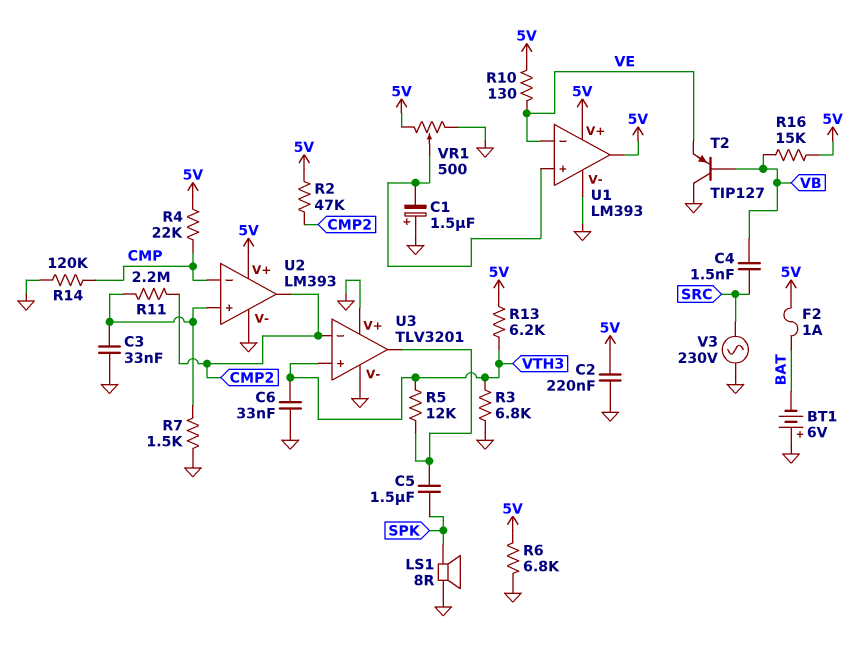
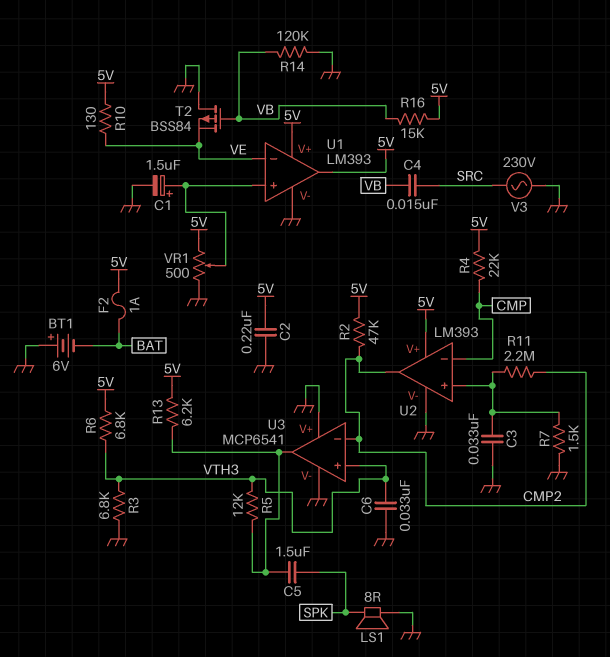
C1: 1.5uF (plus GND, minus U1/in+) -> 1.5uF (plus U1/in+, minus GND)
C4: 1.5nF (SRC, VB) -> 15nF (SRC, VB)
R6: 6.8k (5V, GND) -> 6.8k (5V, VTH3)
R13: 6.2k (5V, VTH3) -> 6.2k (5V, U3/out)
R14: 120k (CMP, GND) -> 120k (GND, VB)
T2: PNP TIP127 (B VB, C GND, E VE) -> PMOS BSS84 (G VB, D GND, S VE)
U3: TLV3201 -> MCP6541

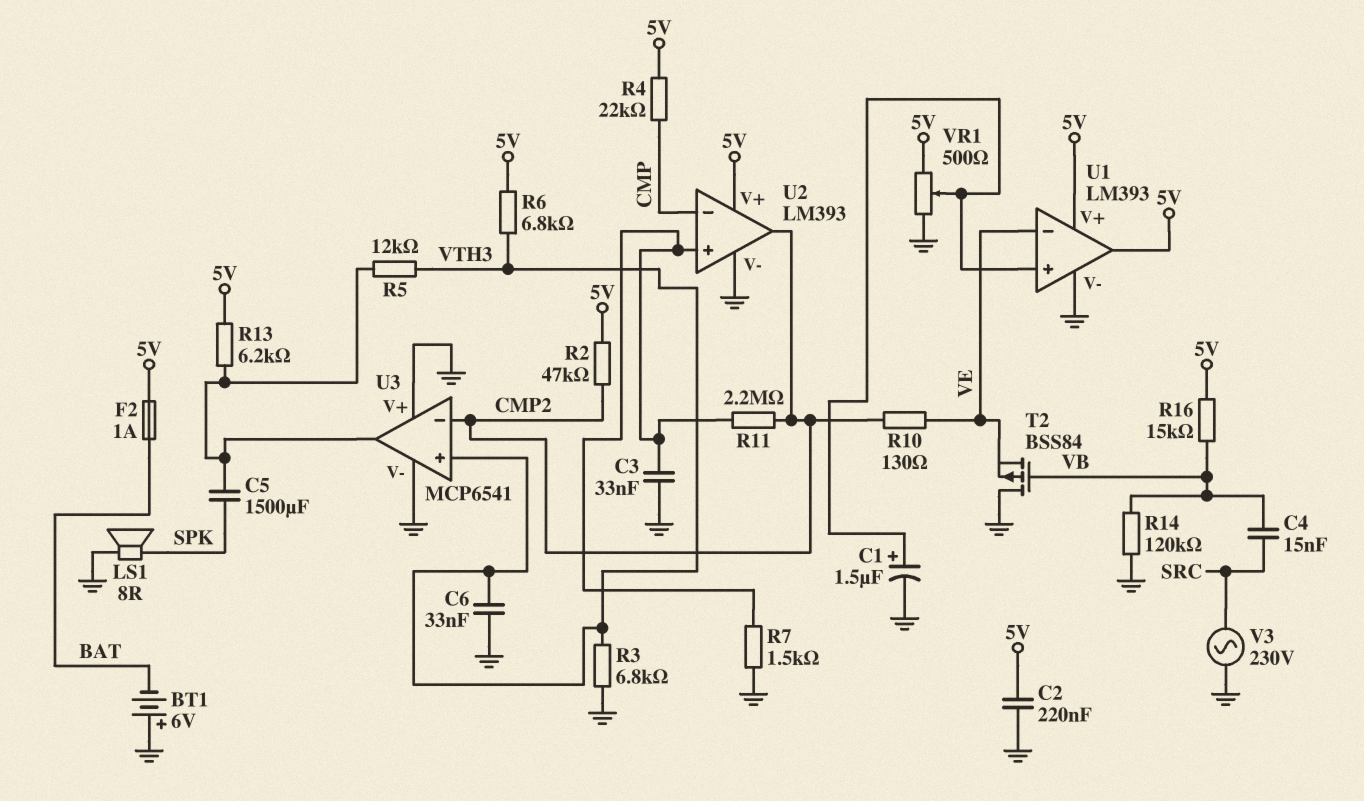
C5: 1.5uF (SPK, U3/out) -> 1500uF (SPK, U3/out)
R10: 130 (5V, VE) -> 130 (CMP2, VE)

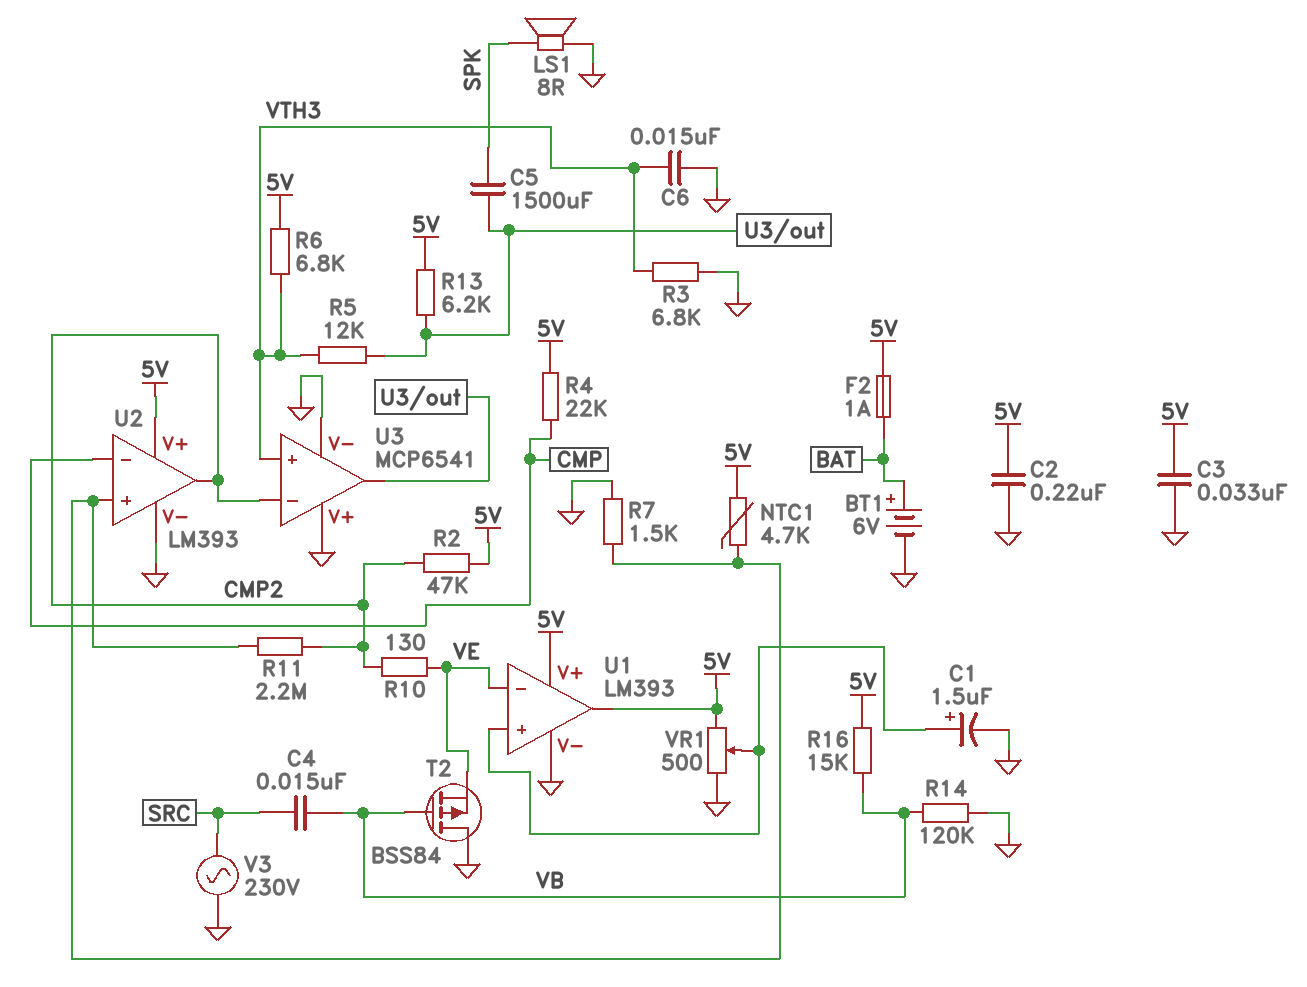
BT1: 6V (plus GND, minus BAT) -> 6V (plus BAT, minus GND)
C3: 33nF (GND, U2/in+) -> 33nF (5V, GND)
C6: 33nF (GND, VTH3) -> 15nF (GND, VTH3)
NTC1: none -> 4.7k (5V, U2/in+)

